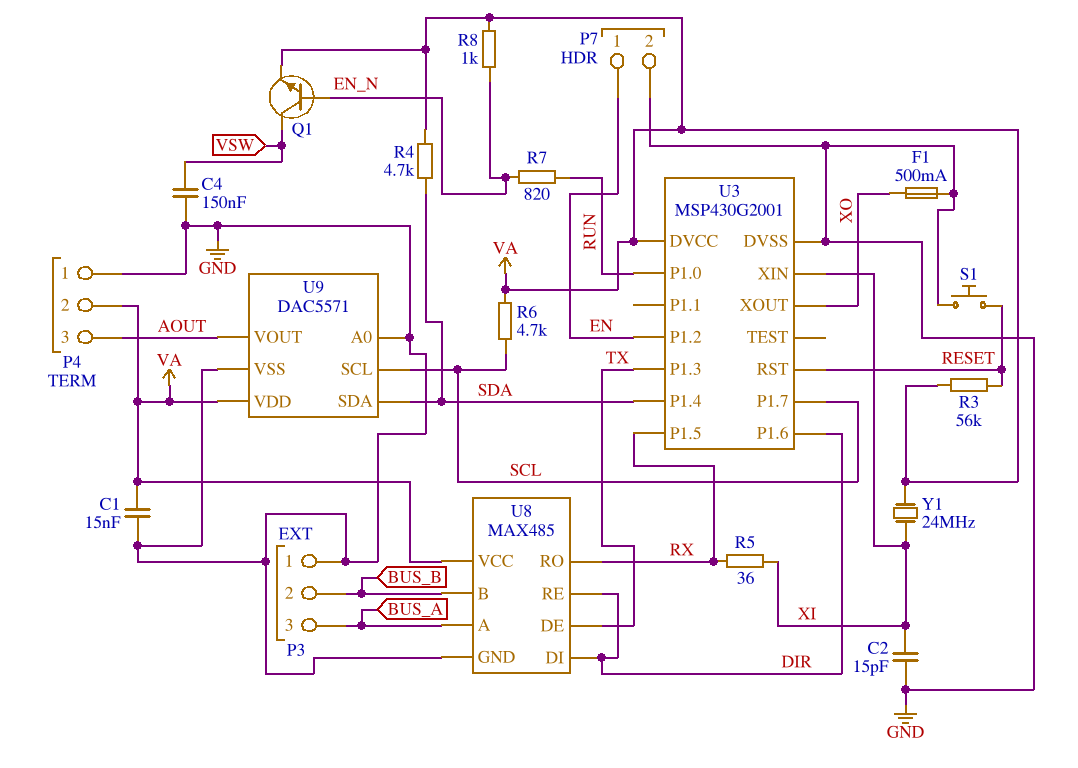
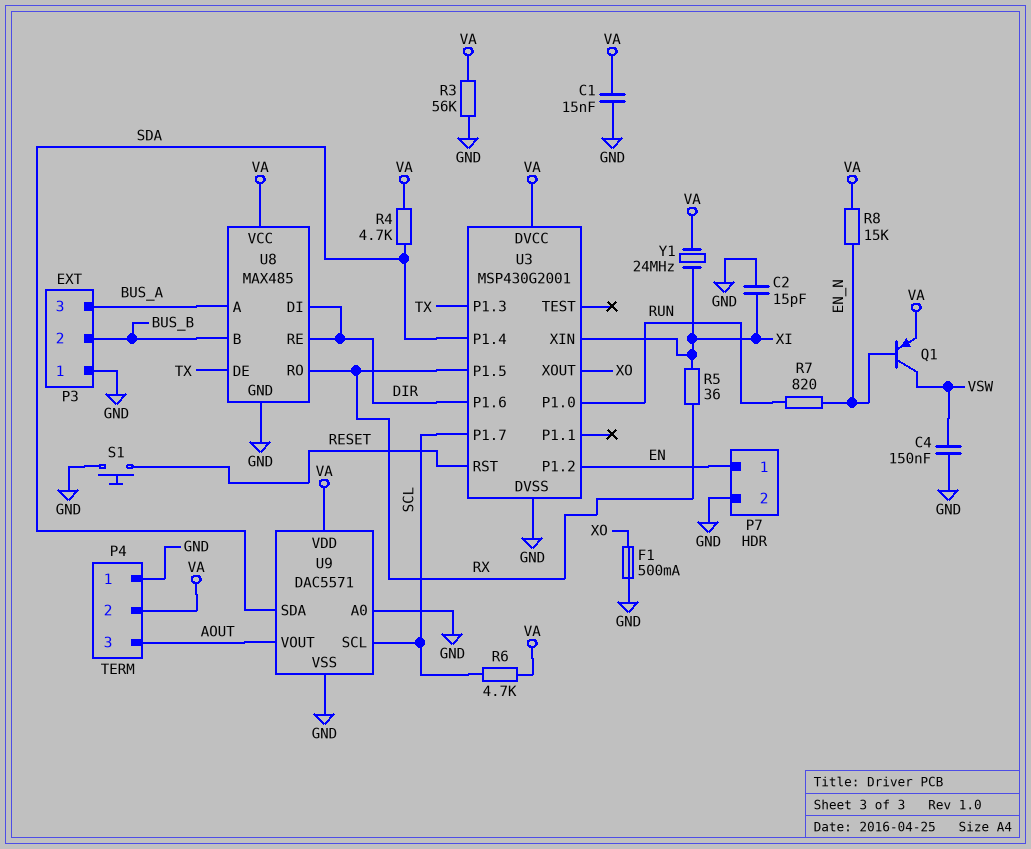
Q1: NPN (B EN_N, C VSW, E VA) -> PNP (B EN_N, C VSW, E VA)
R3: 56k (RESET, VA) -> 56k (GND, VA)
R8: 1k (EN_N, VA) -> 15k (EN_N, VA)

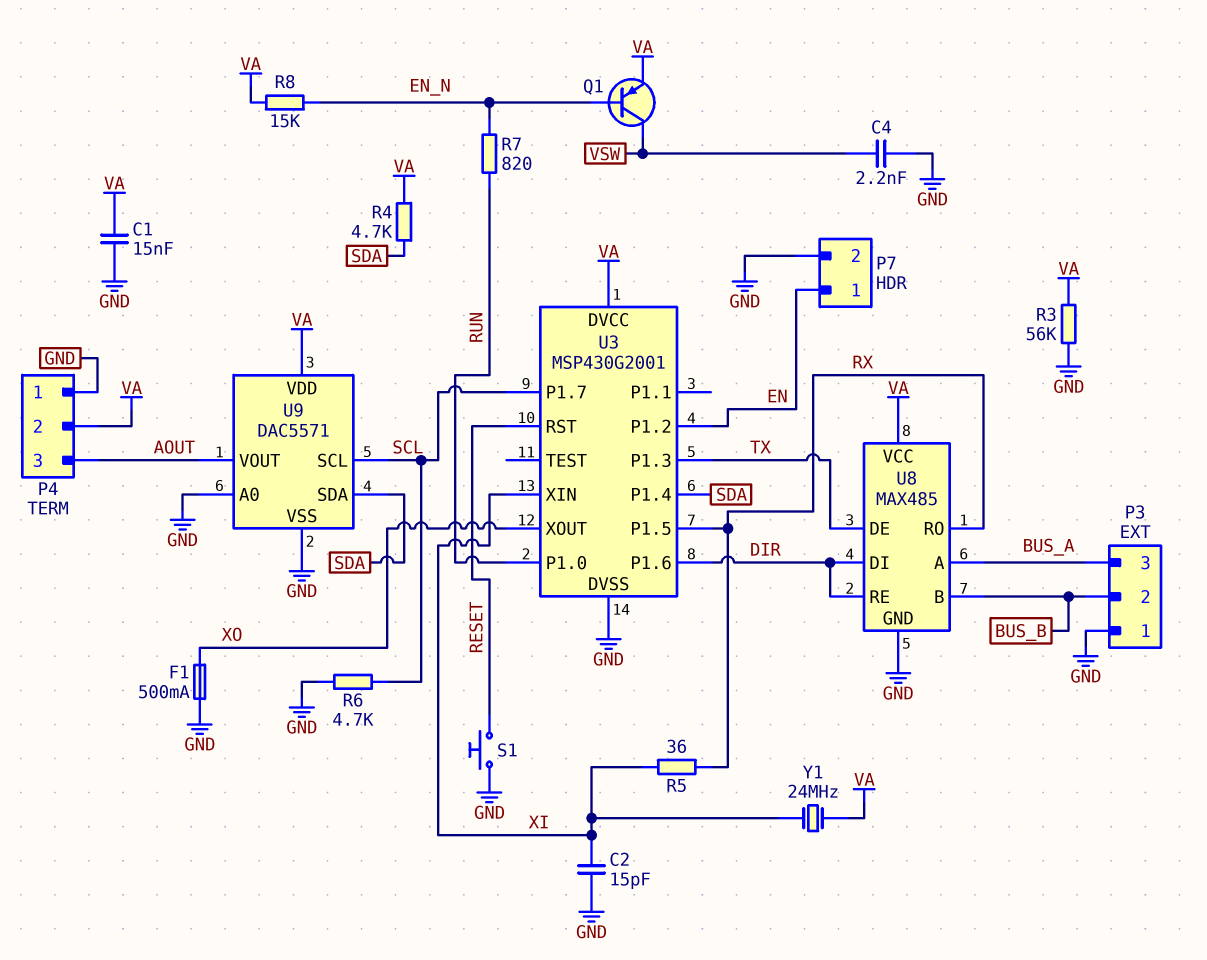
C4: 150nF (GND, VSW) -> 2.2nF (GND, VSW)
R6: 4.7k (SCL, VA) -> 4.7k (GND, SCL)

